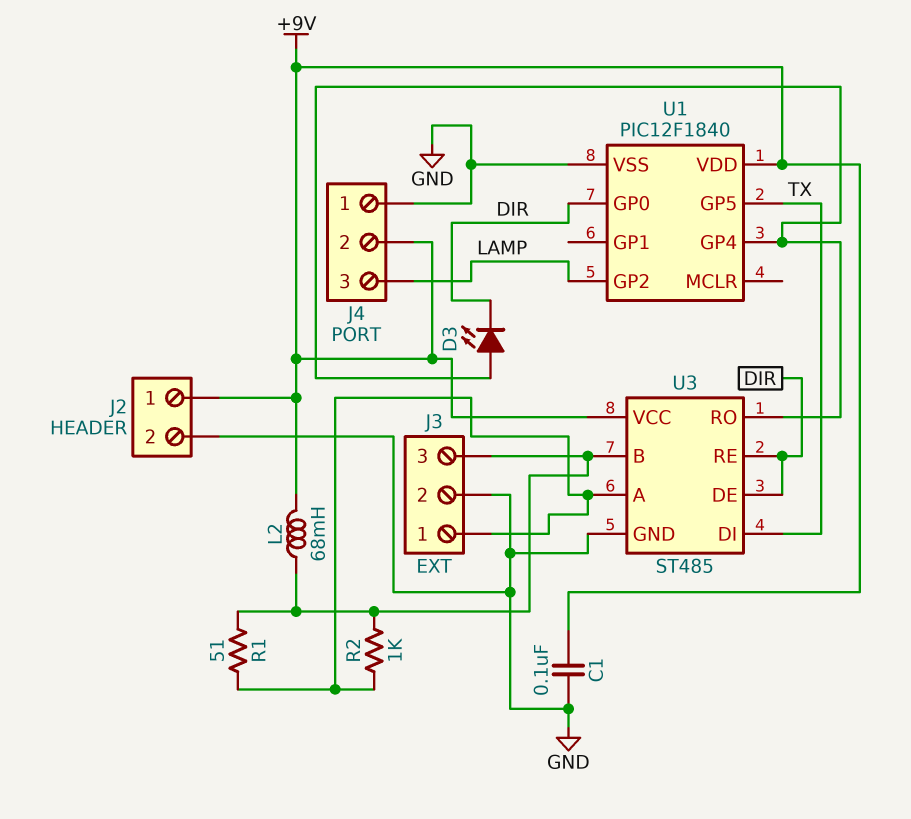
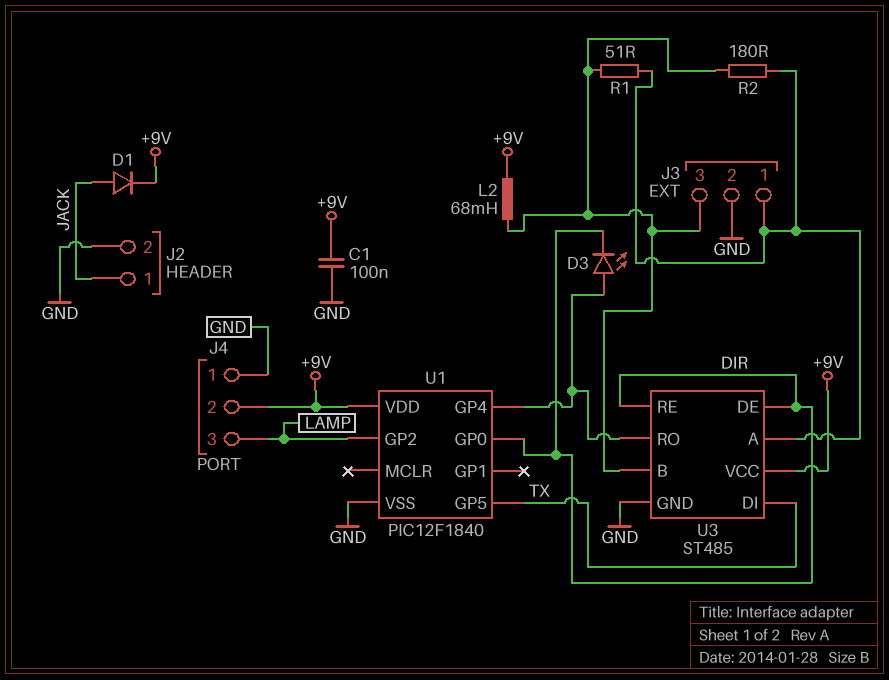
D1: none -> diode (A JACK, K +9V)
J2 pin 1: +9V -> JACK
R2: 1k (J3/1, J3/3) -> 180 (J3/1, J3/3)

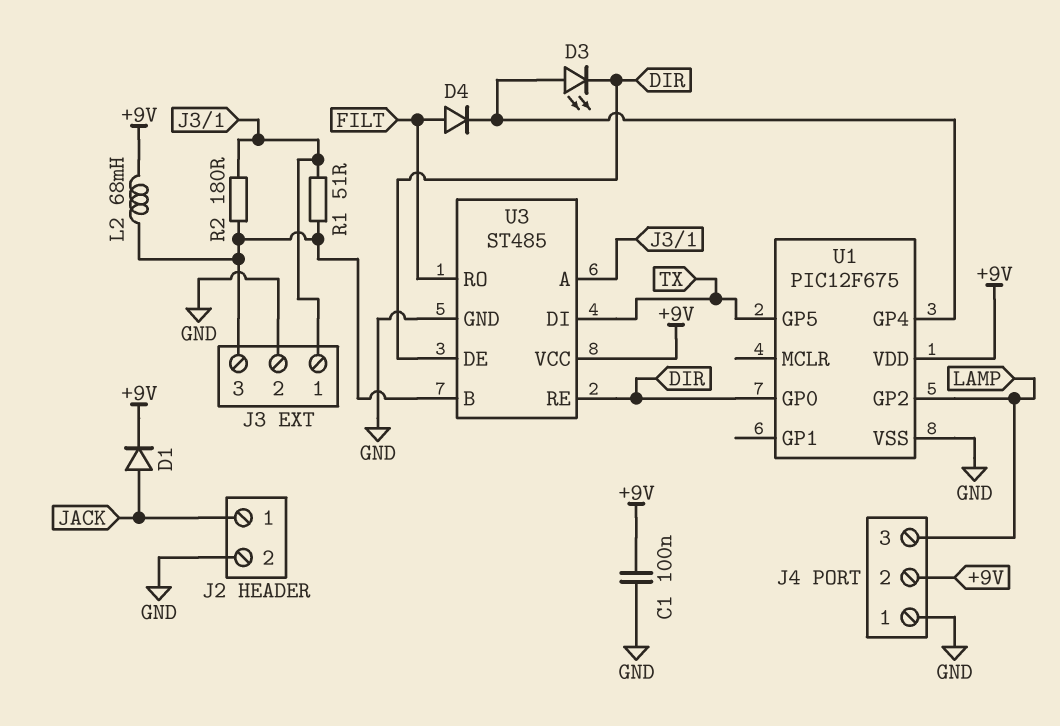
D4: none -> diode (A FILT, K U1/GP4)
U1: PIC12F1840 -> PIC12F675
U3 pin RO: U1/GP4 -> FILT

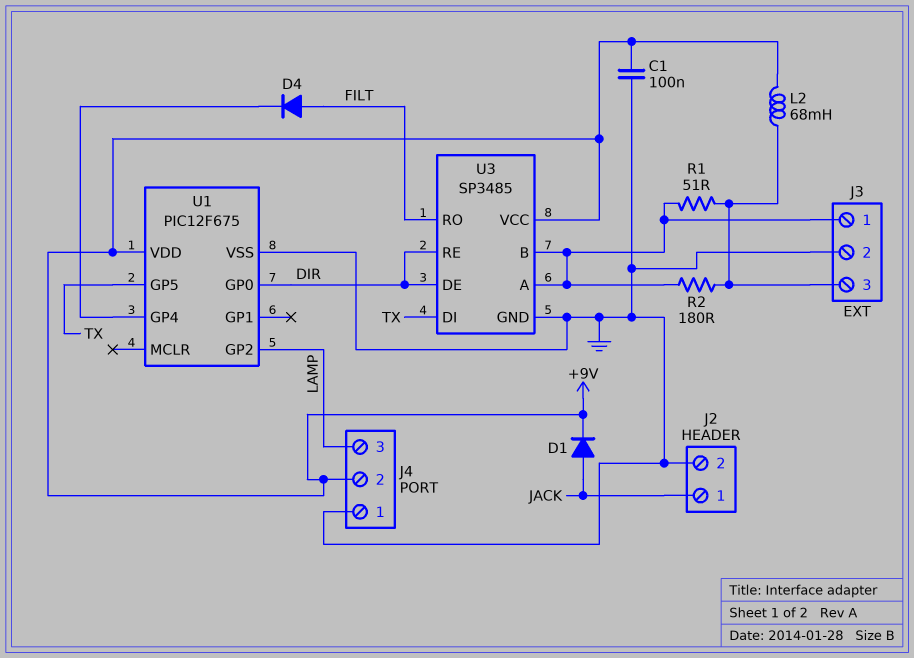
D3: LED (A U1/GP4, K DIR) -> none
U3: ST485 -> SP3485
U3 pin B: J3/3 -> J3/1

